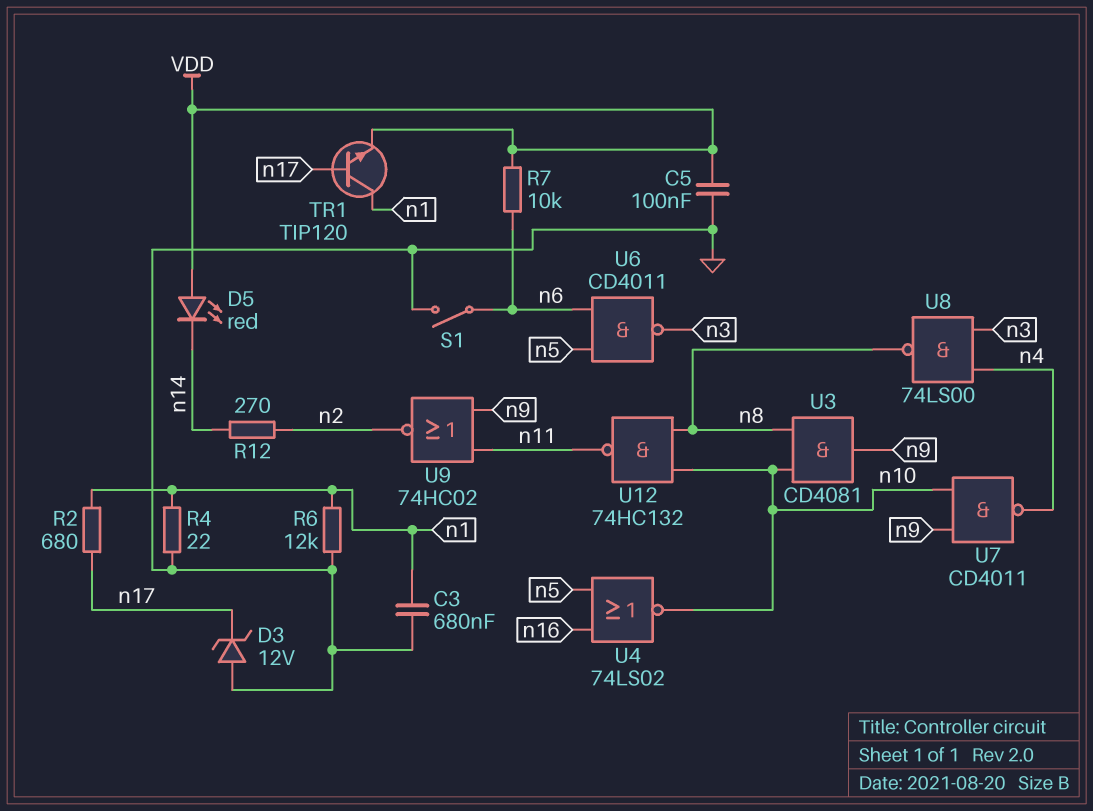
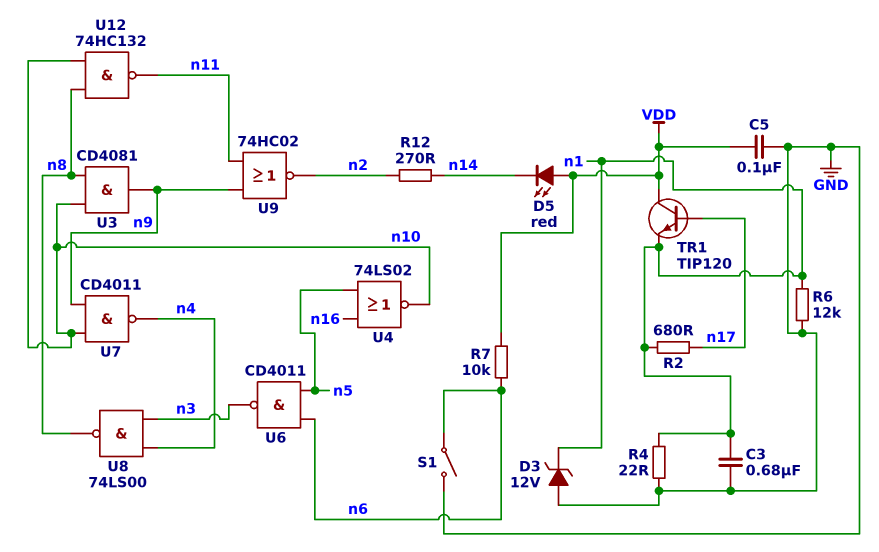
D3: zener 12V (A GND, K n17) -> zener 12V (A GND, K n1)
TR1: NPN TIP120 (B n17, C n1, E VDD) -> NPN TIP120 (B n17, C VDD, E n1)

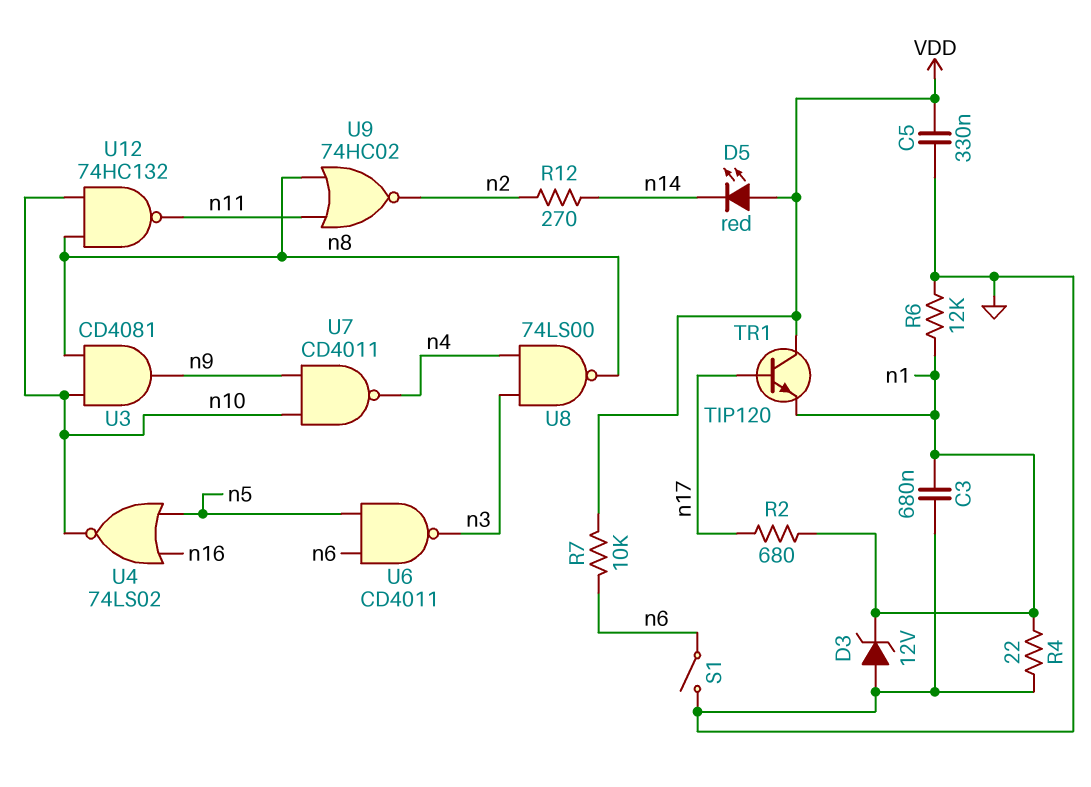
C5: 100nF (GND, VDD) -> 330nF (GND, VDD)
U9: NOR 74HC02 (in n9, in n11, out n2) -> NOR 74HC02 (in n8, in n11, out n2)

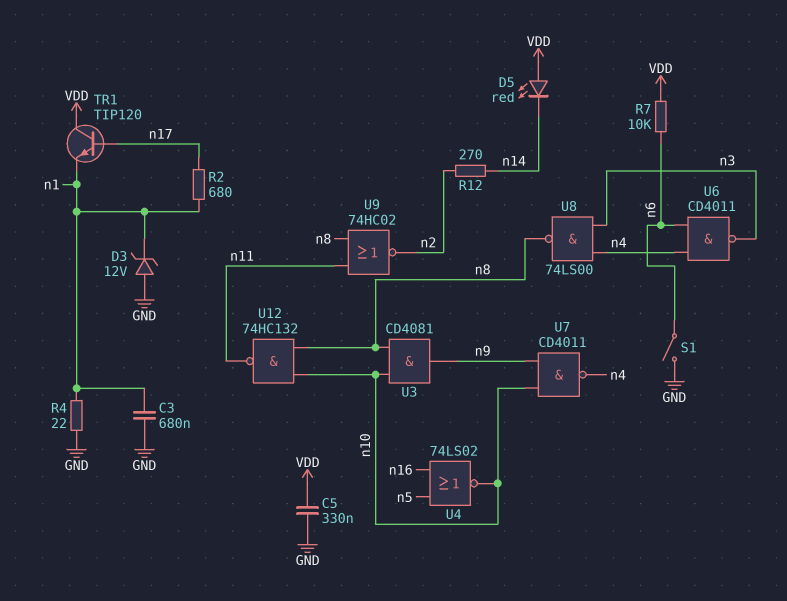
R6: 12k (GND, n1) -> none
U6: NAND CD4011 (in n5, in n6, out n3) -> NAND CD4011 (in n4, in n6, out n3)

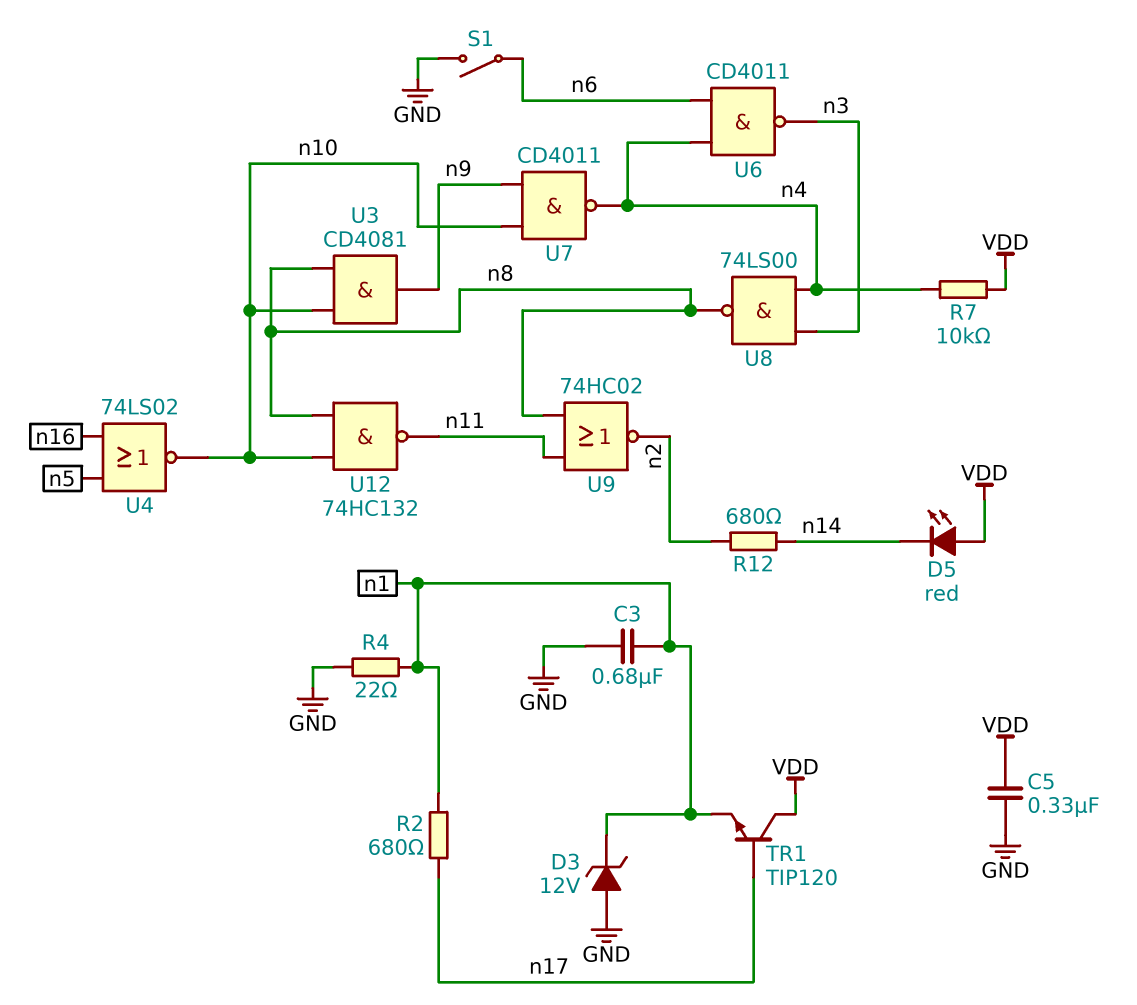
R7: 10k (VDD, n6) -> 10k (VDD, n4)
R12: 270 (n2, n14) -> 680 (n2, n14)

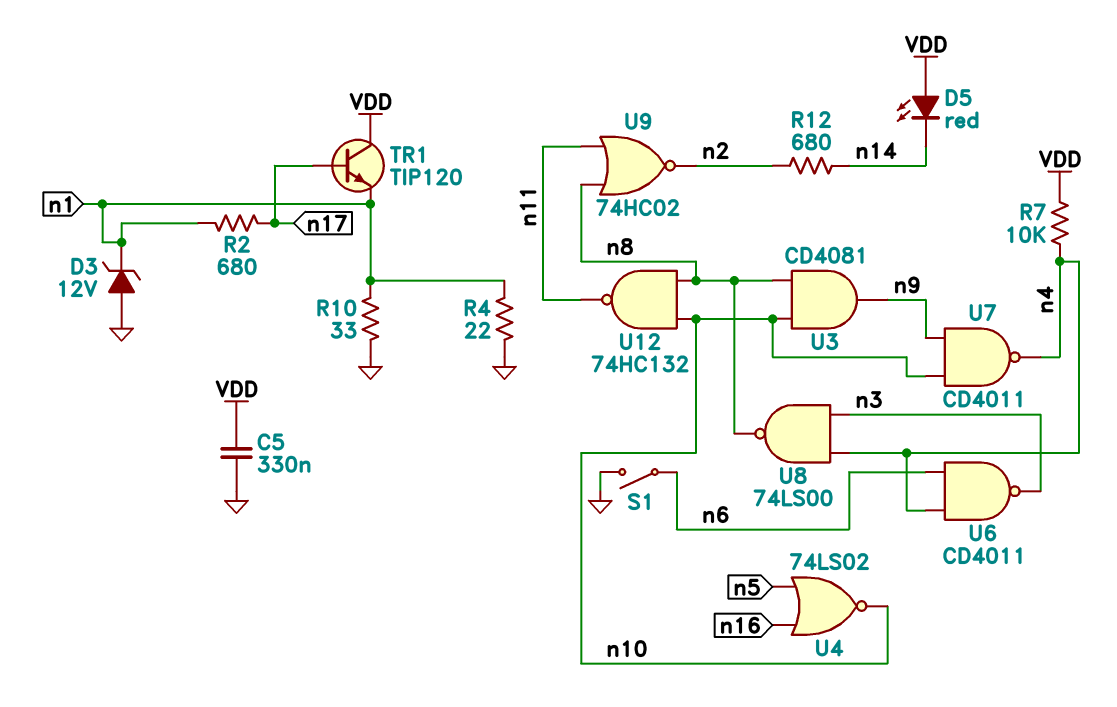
C3: 680nF (GND, n1) -> none
R10: none -> 33 (GND, n1)

